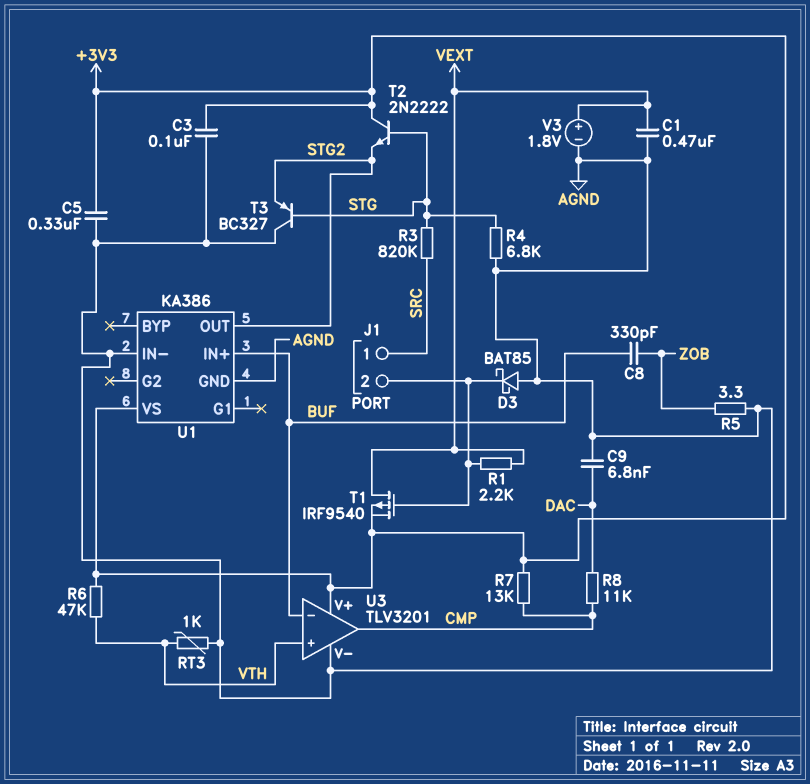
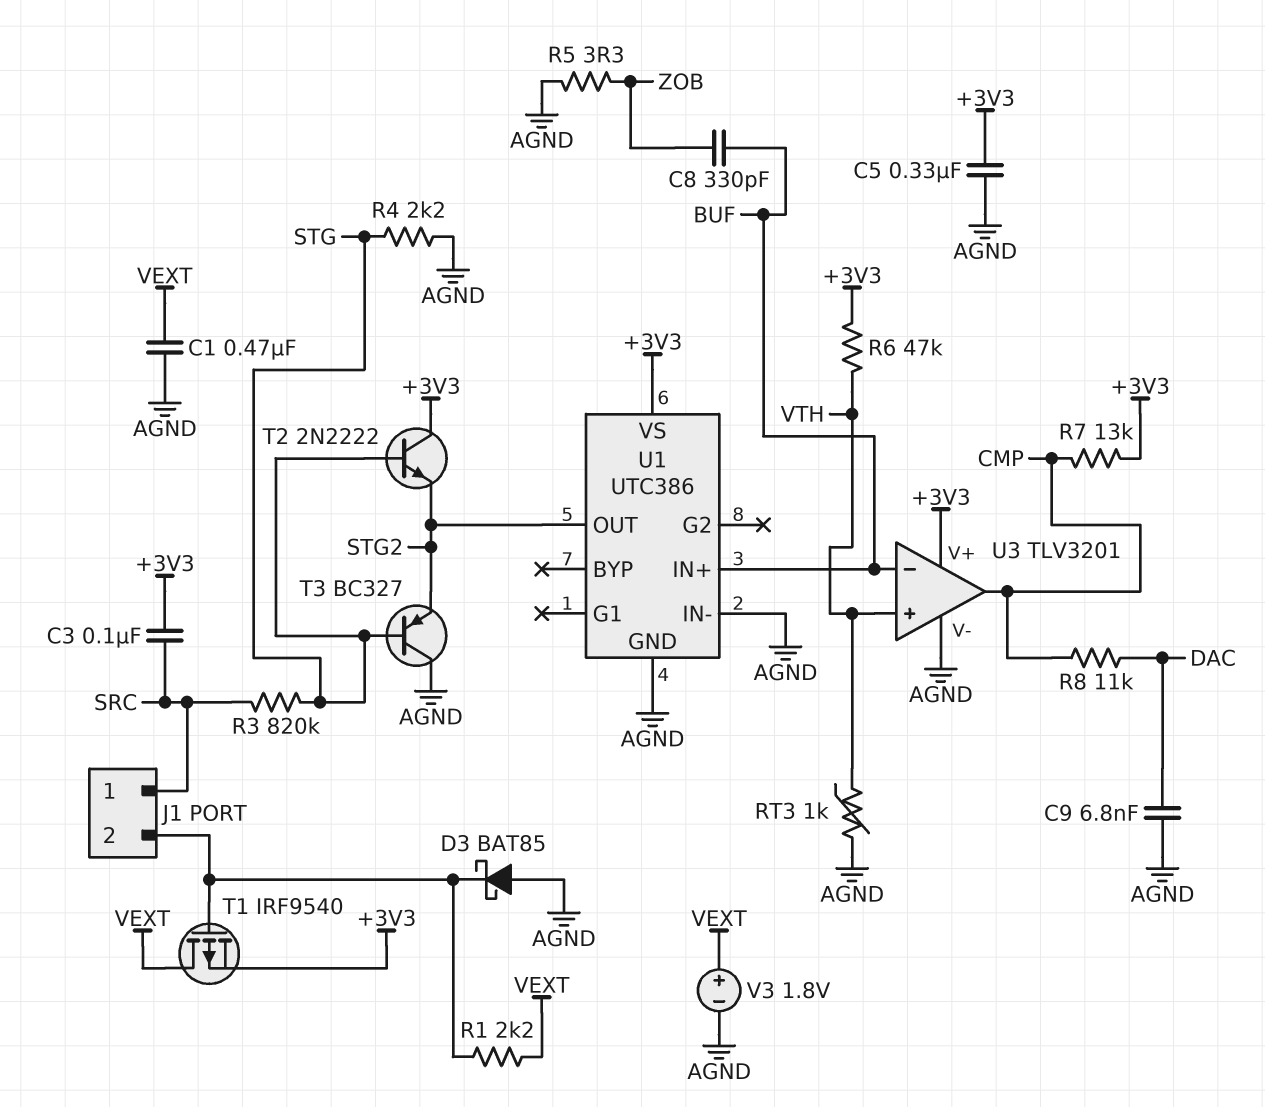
C3: 100nF (+3V3, AGND) -> 100nF (+3V3, SRC)
R4: 6.8k (AGND, STG) -> 2.2k (AGND, STG)
U1: KA386 -> UTC386

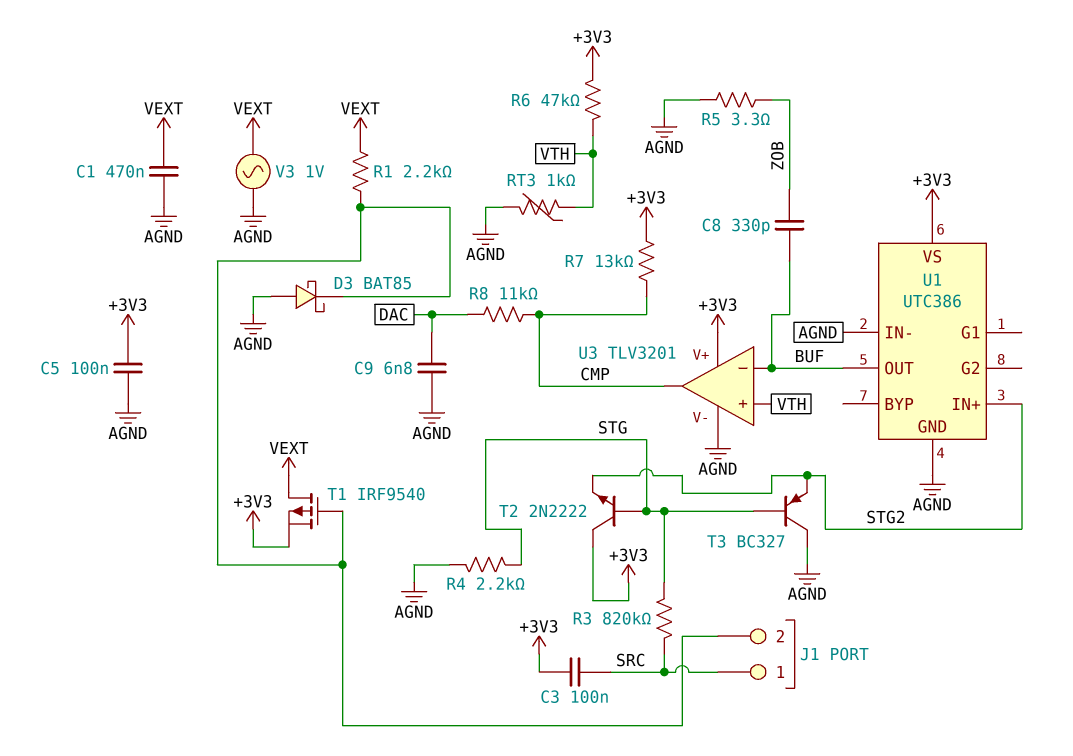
C5: 330nF (+3V3, AGND) -> 100nF (+3V3, AGND)
U1 pin IN+: BUF -> STG2
U1 pin OUT: STG2 -> BUF
V3: 1.8V (plus VEXT, minus AGND) -> AC 1V (AGND, VEXT)

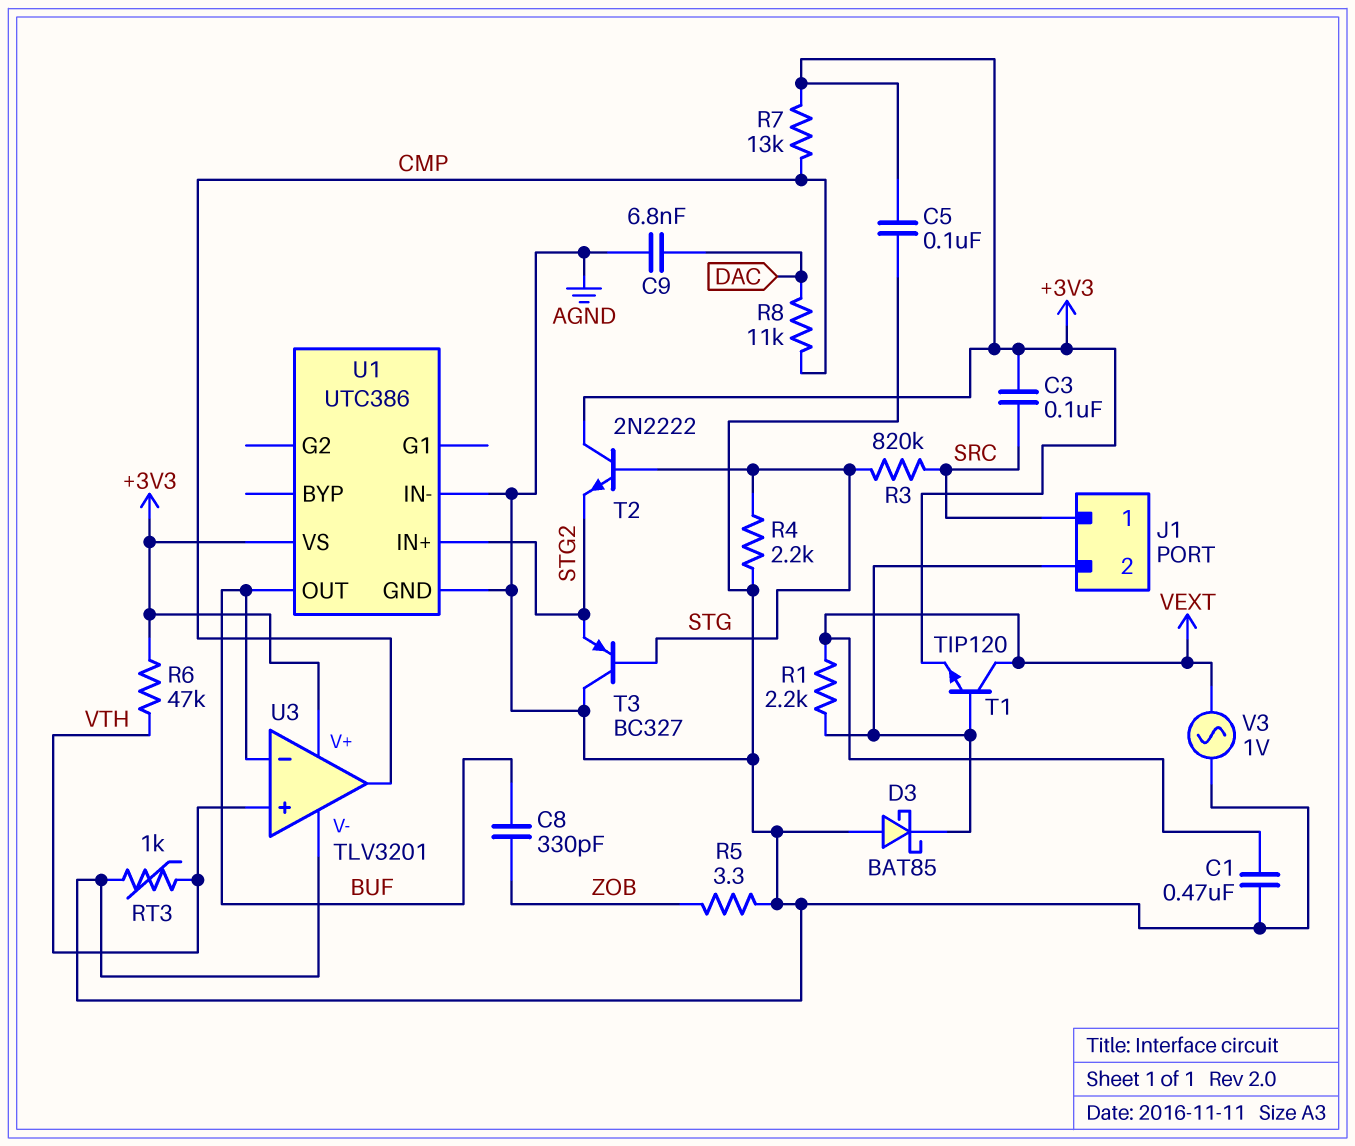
T1: PMOS IRF9540 (G J1/2, D VEXT, S +3V3) -> NPN TIP120 (B J1/2, C VEXT, E +3V3)

